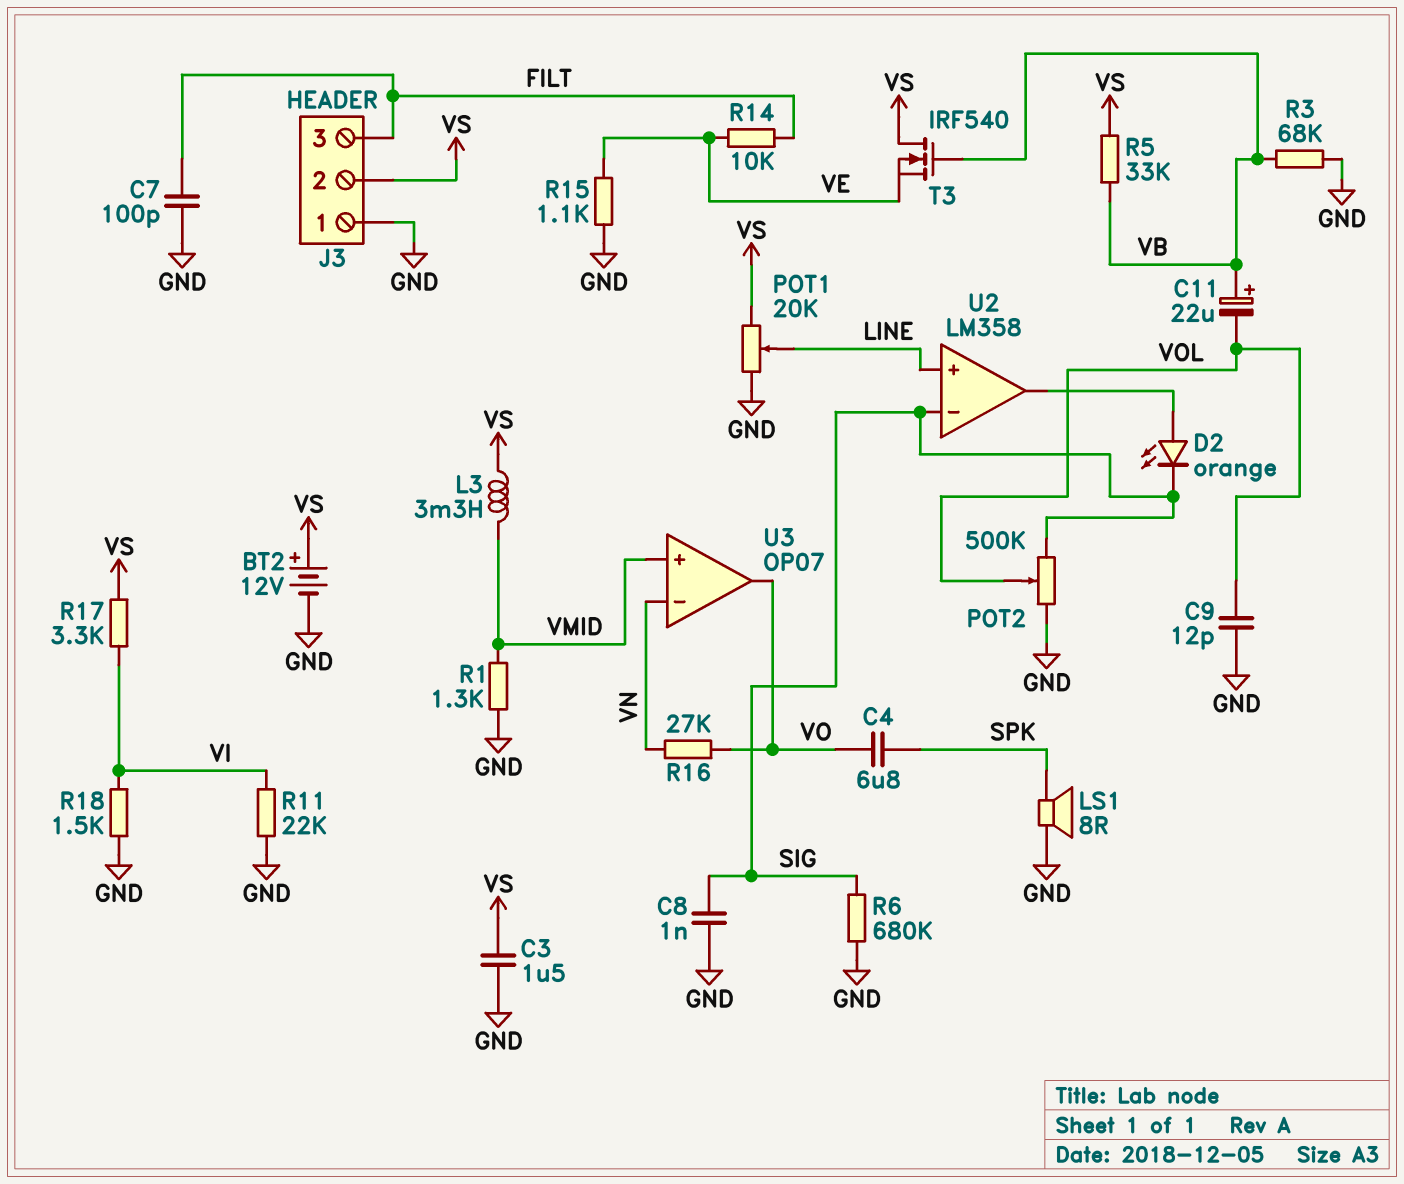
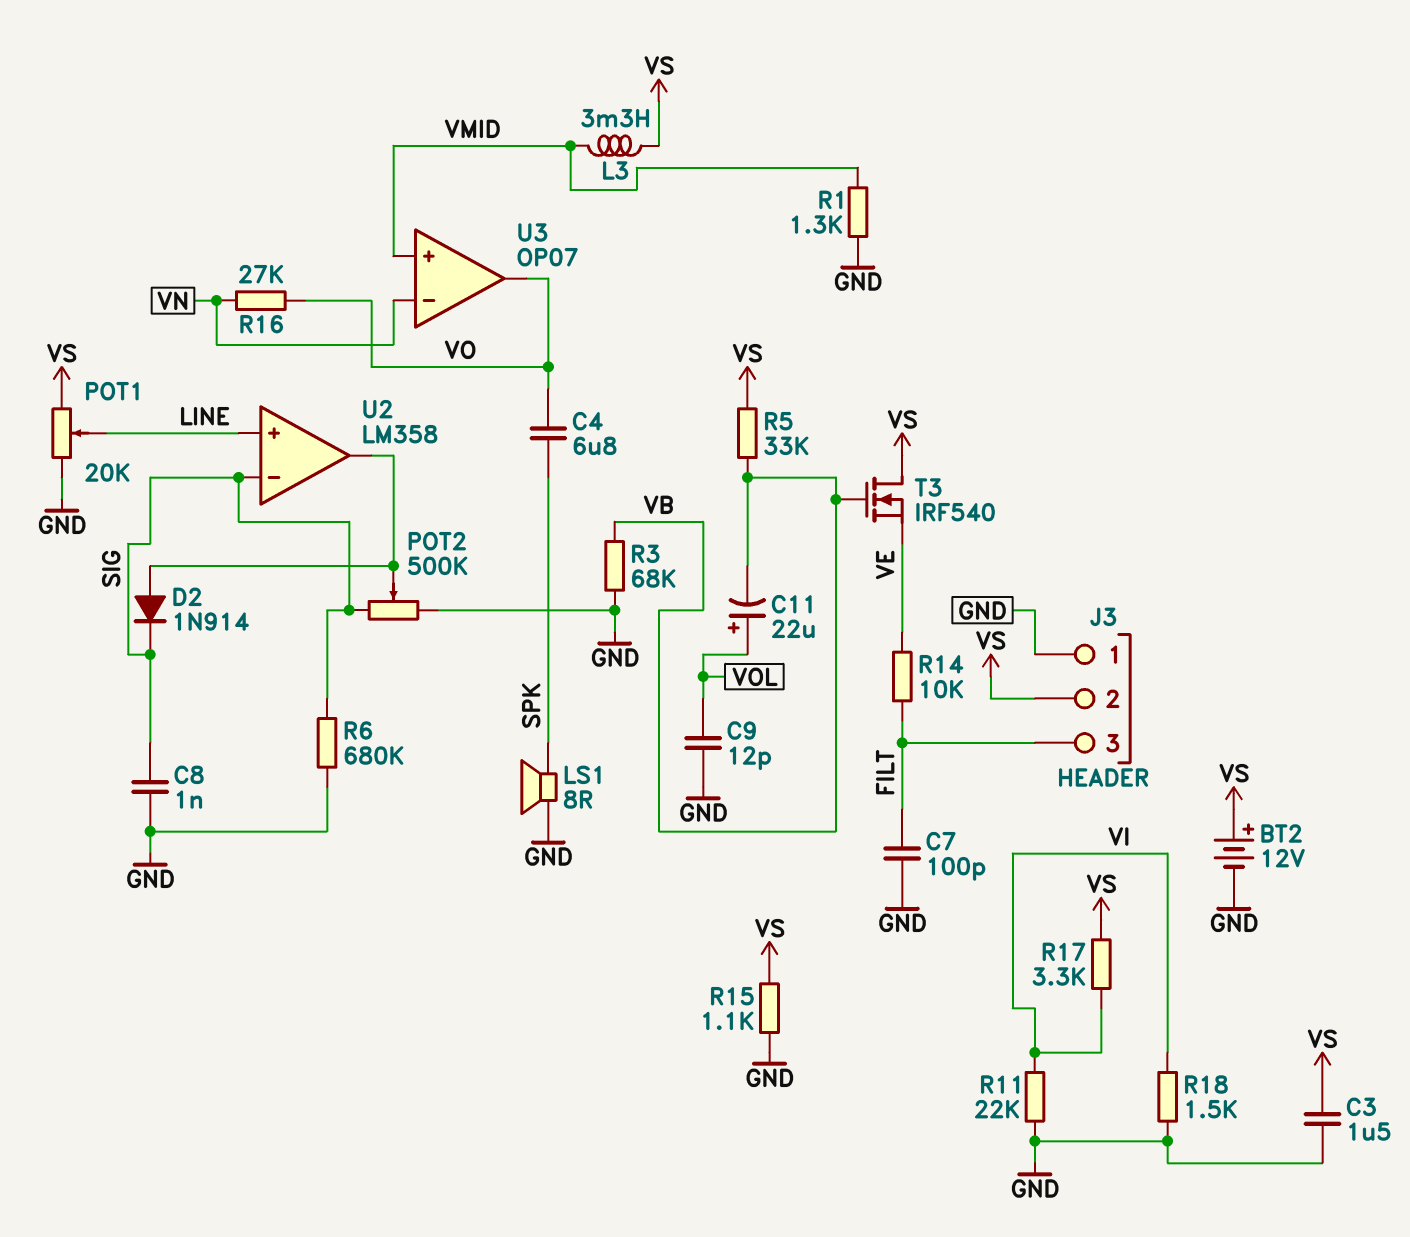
C11: 22uF (plus VB, minus VOL) -> 22uF (plus VOL, minus VB)
D2: LED orange (A U2/out, K SIG) -> diode 1N914 (A U2/out, K SIG)
POT2: 500k (GND, SIG, wiper VOL) -> 500k (GND, SIG, wiper U2/out)
R15: 1.1k (GND, VE) -> 1.1k (GND, VS)

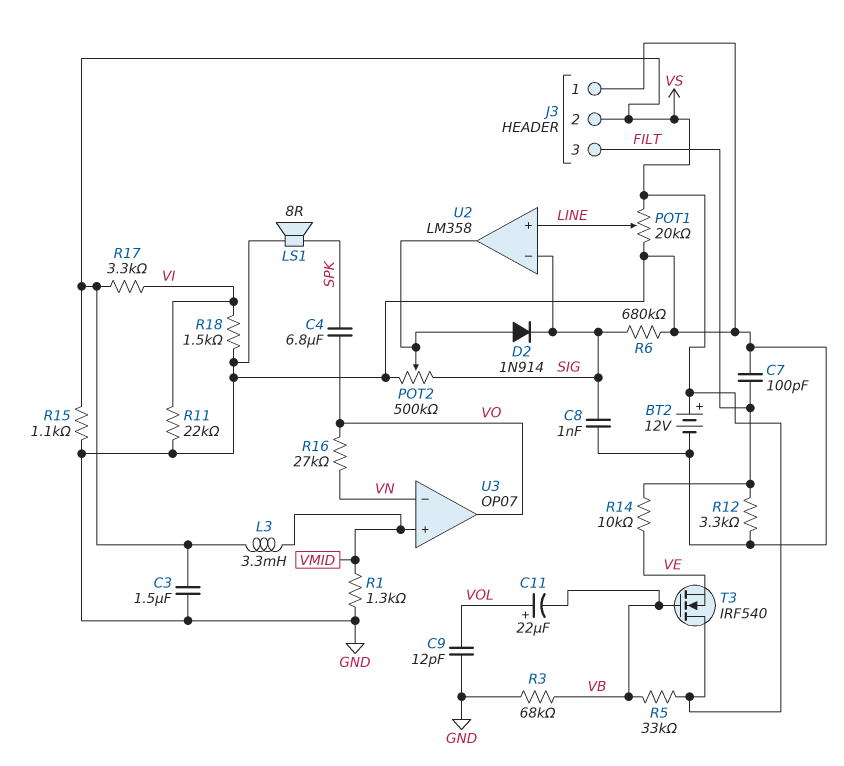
R12: none -> 3.3k (FILT, GND)

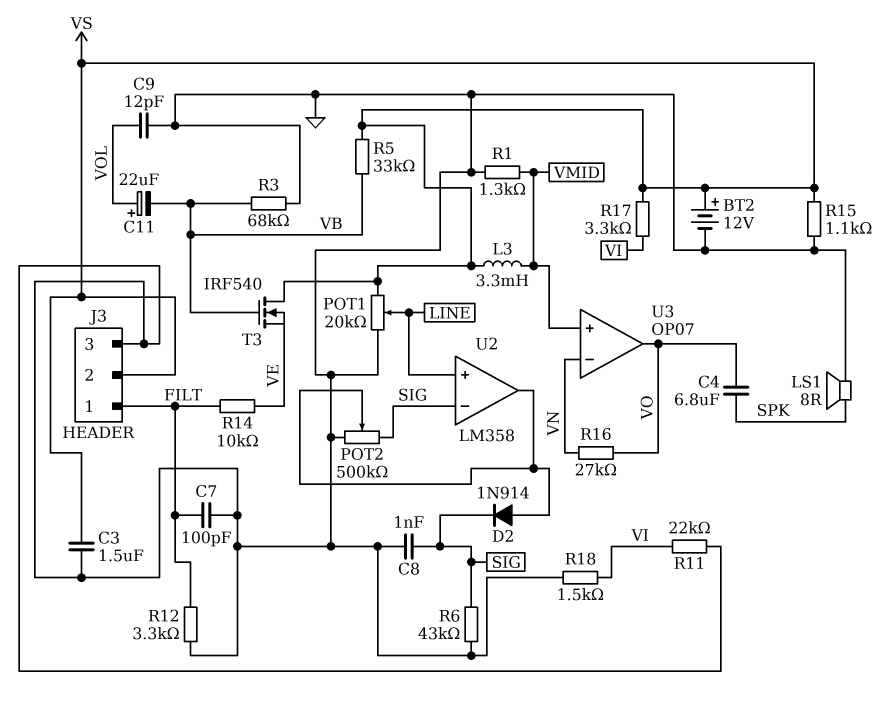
J3 pin 1: GND -> FILT
J3 pin 3: FILT -> GND
R6: 680k (GND, SIG) -> 43k (GND, SIG)

